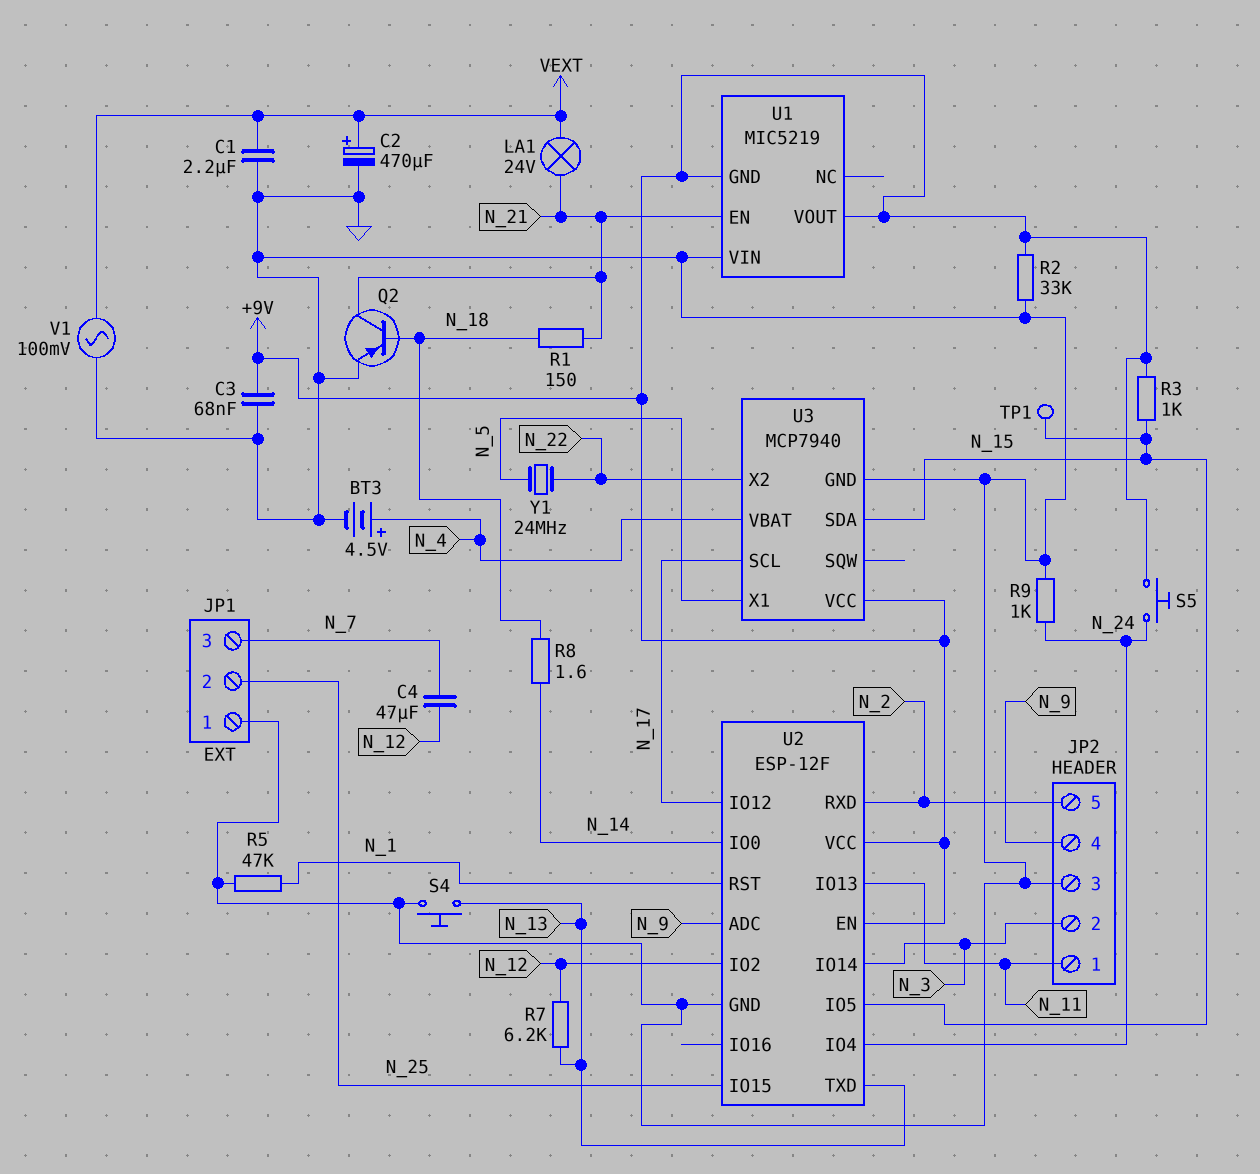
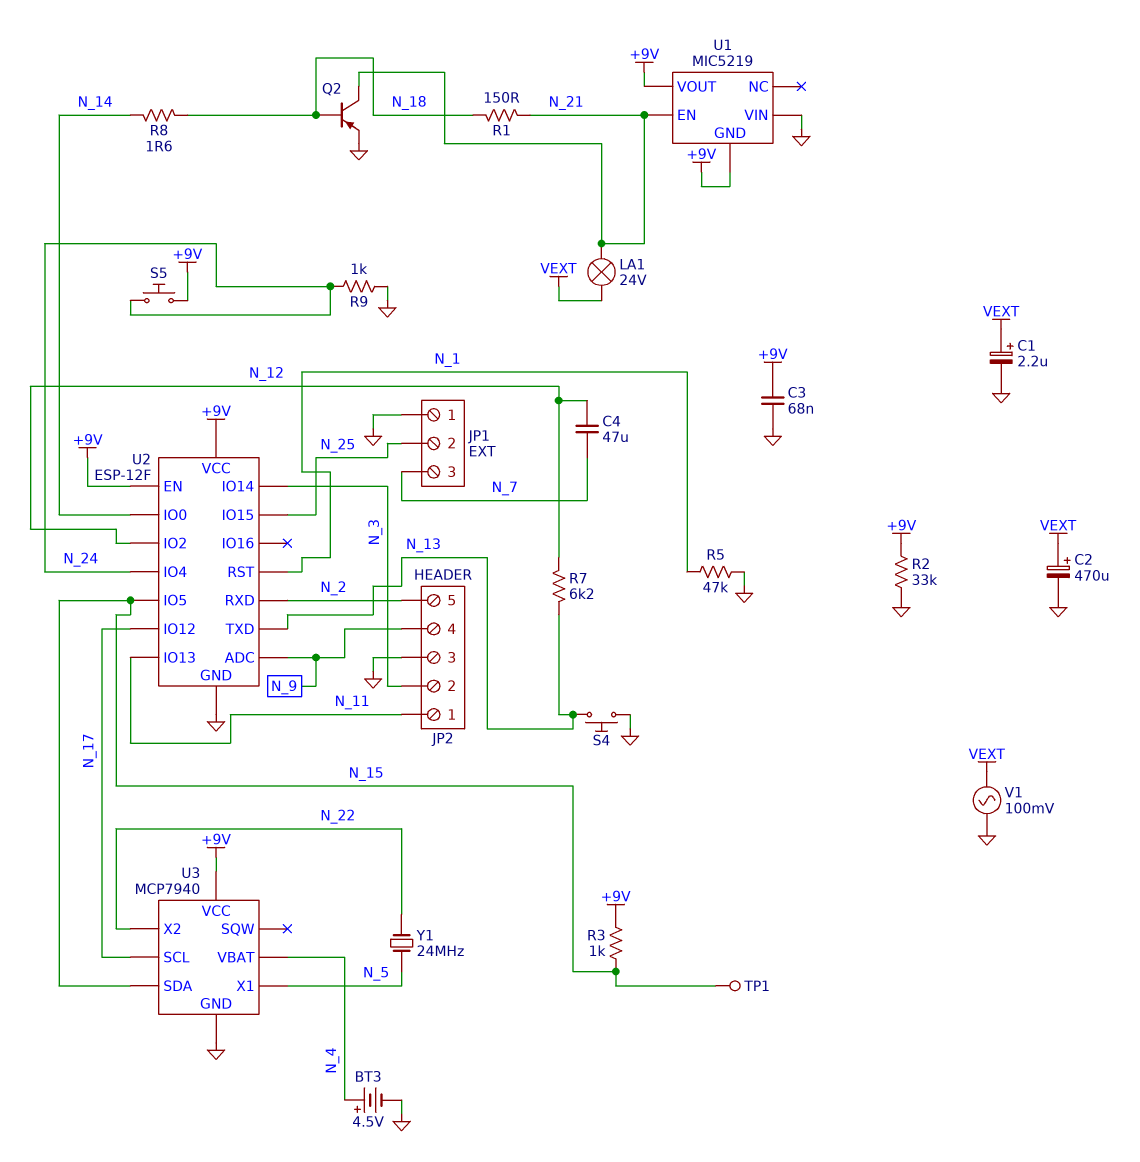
C1: 2.2uF (GND, VEXT) -> 2.2uF (plus VEXT, minus GND)

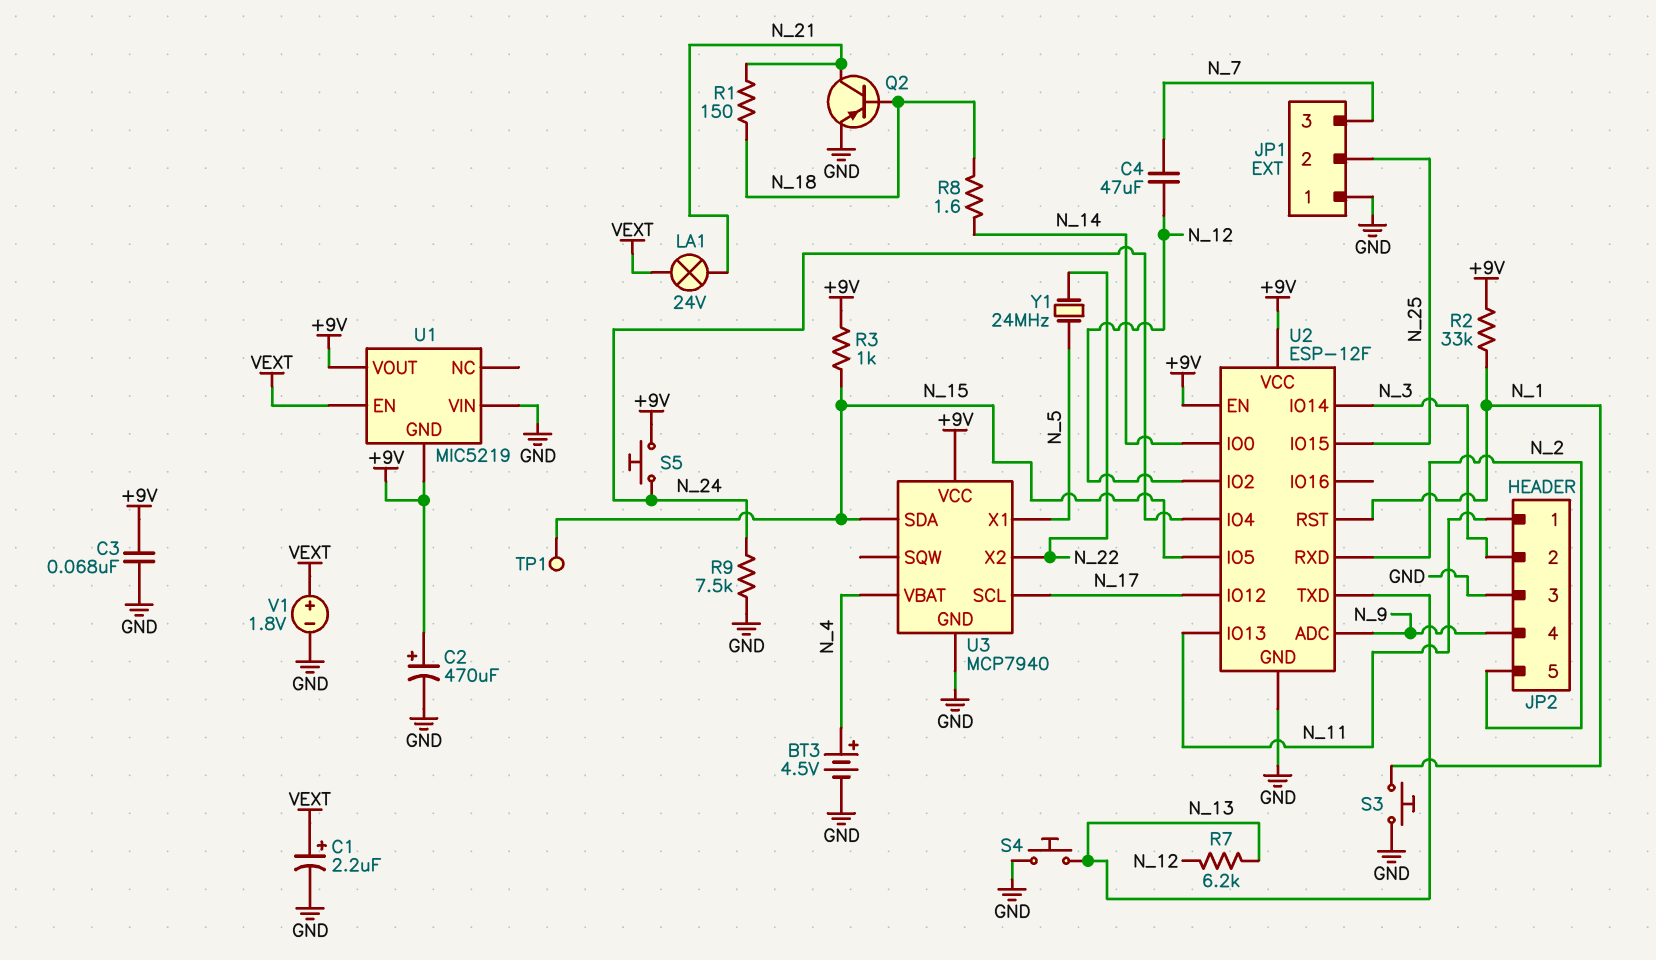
C2: 470uF (plus VEXT, minus GND) -> 470uF (plus +9V, minus GND)
R2: 33k (+9V, GND) -> 33k (+9V, N_1)
R5: 47k (GND, N_1) -> none
R9: 1k (GND, N_24) -> 7.5k (GND, N_24)
S3: none -> button (GND, N_1)
U1 pin EN: N_21 -> VEXT
V1: AC 100mV (GND, VEXT) -> 1.8V (plus VEXT, minus GND)

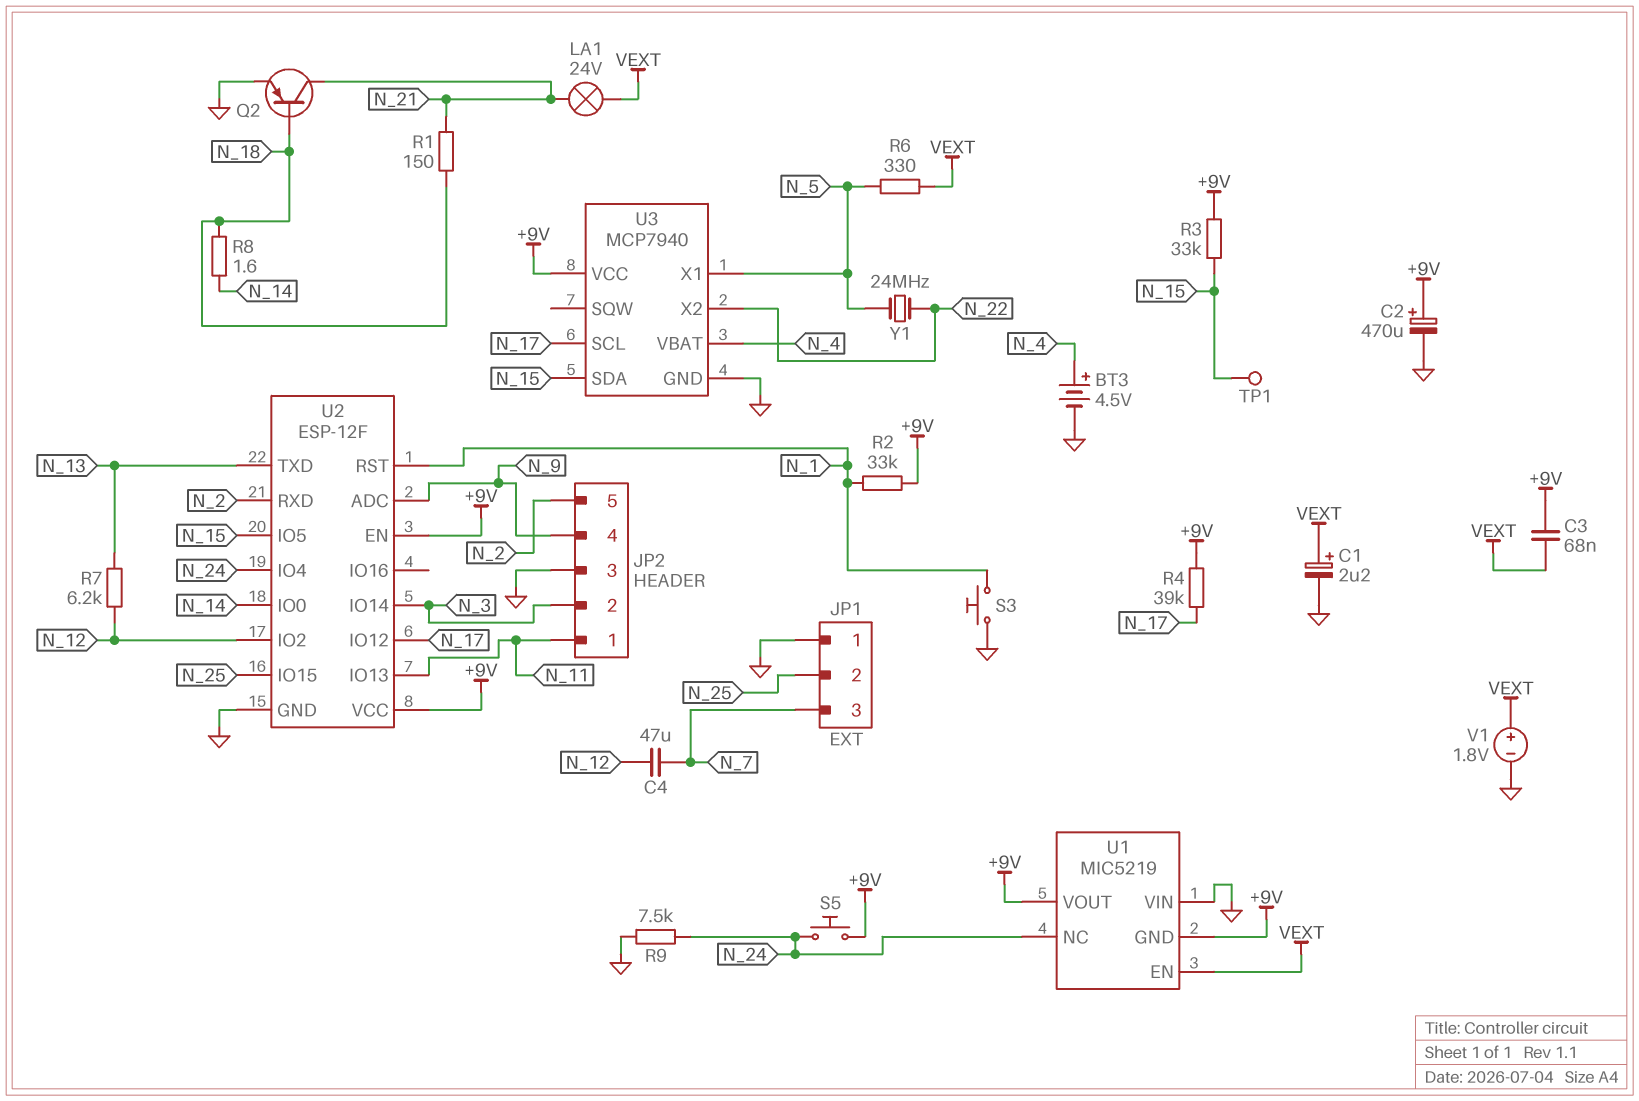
C3: 68nF (+9V, GND) -> 68nF (+9V, VEXT)
R3: 1k (+9V, N_15) -> 33k (+9V, N_15)
R4: none -> 39k (+9V, N_17)
R6: none -> 330 (N_5, VEXT)
S4: button (GND, N_13) -> none
U1 pin NC: none -> N_24

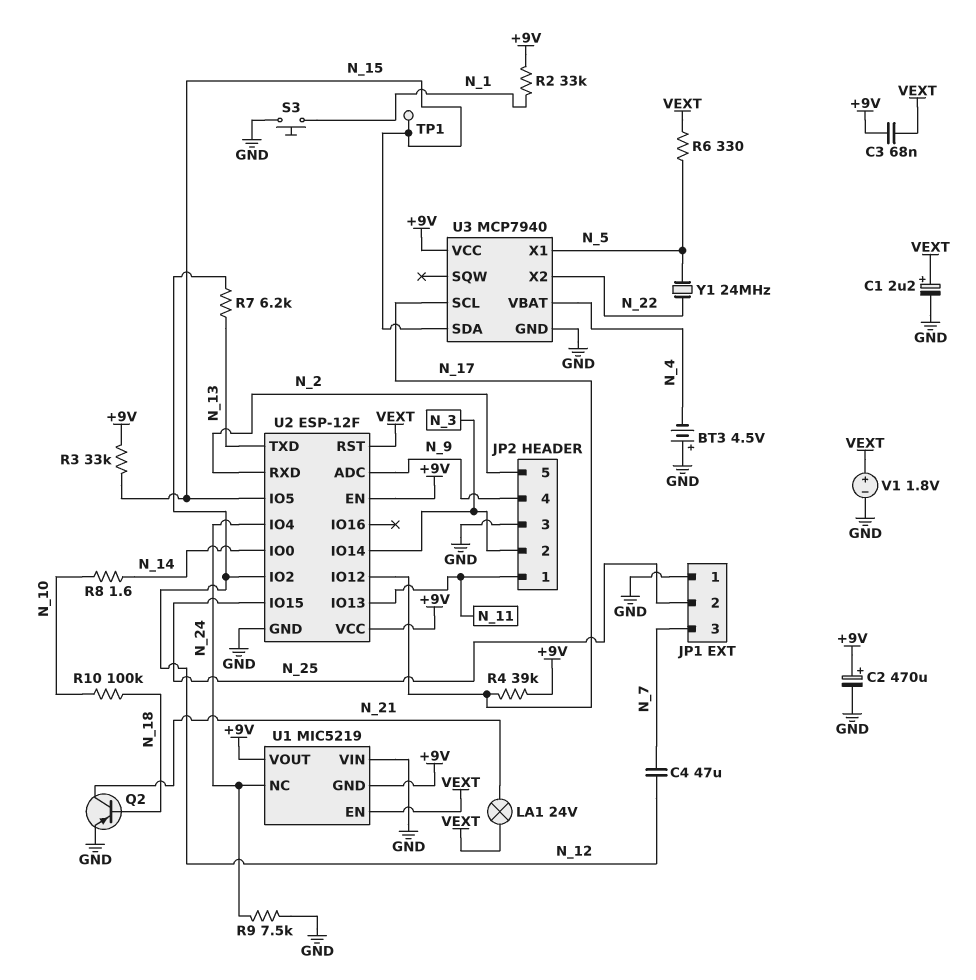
BT3: 4.5V (plus N_4, minus GND) -> 4.5V (plus GND, minus N_4)
R1: 150 (N_18, N_21) -> none
R8: 1.6 (N_14, N_18) -> 1.6 (N_10, N_14)
R10: none -> 100k (N_10, N_18)
S5: button (+9V, N_24) -> none
U2 pin RST: N_1 -> VEXT

